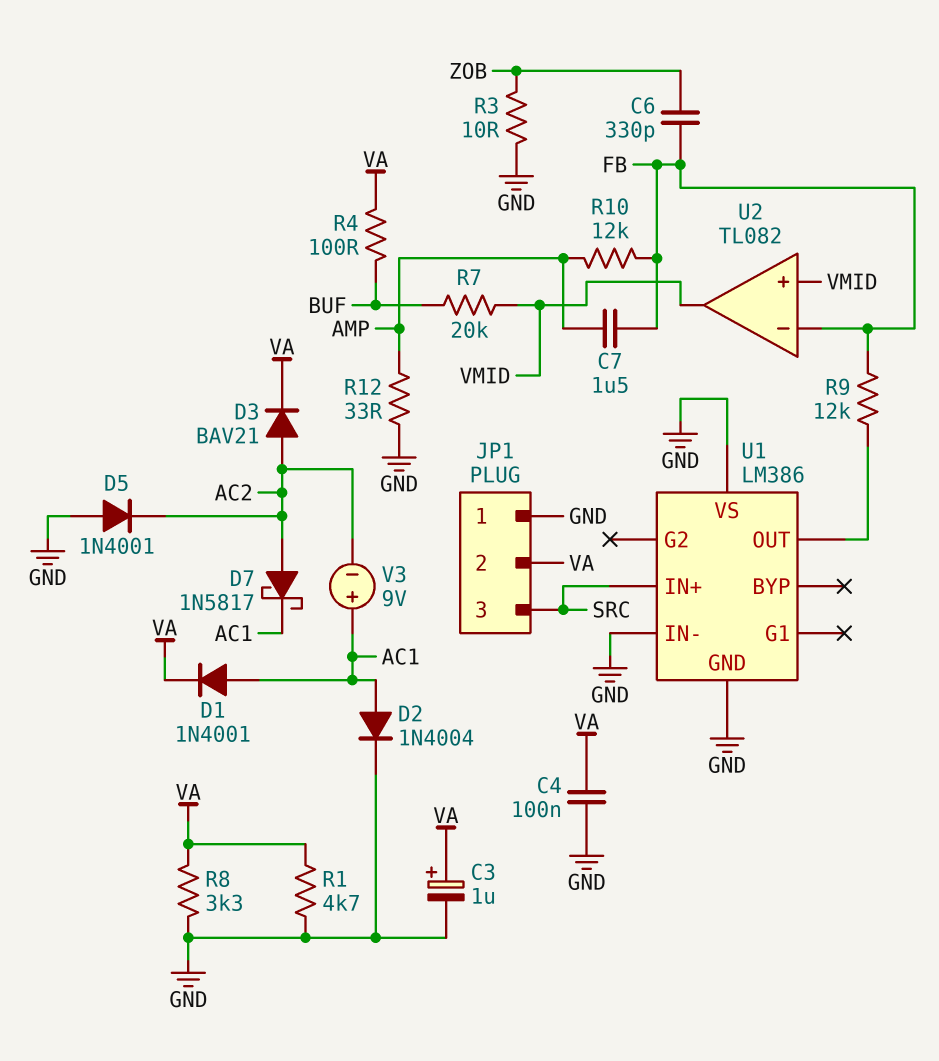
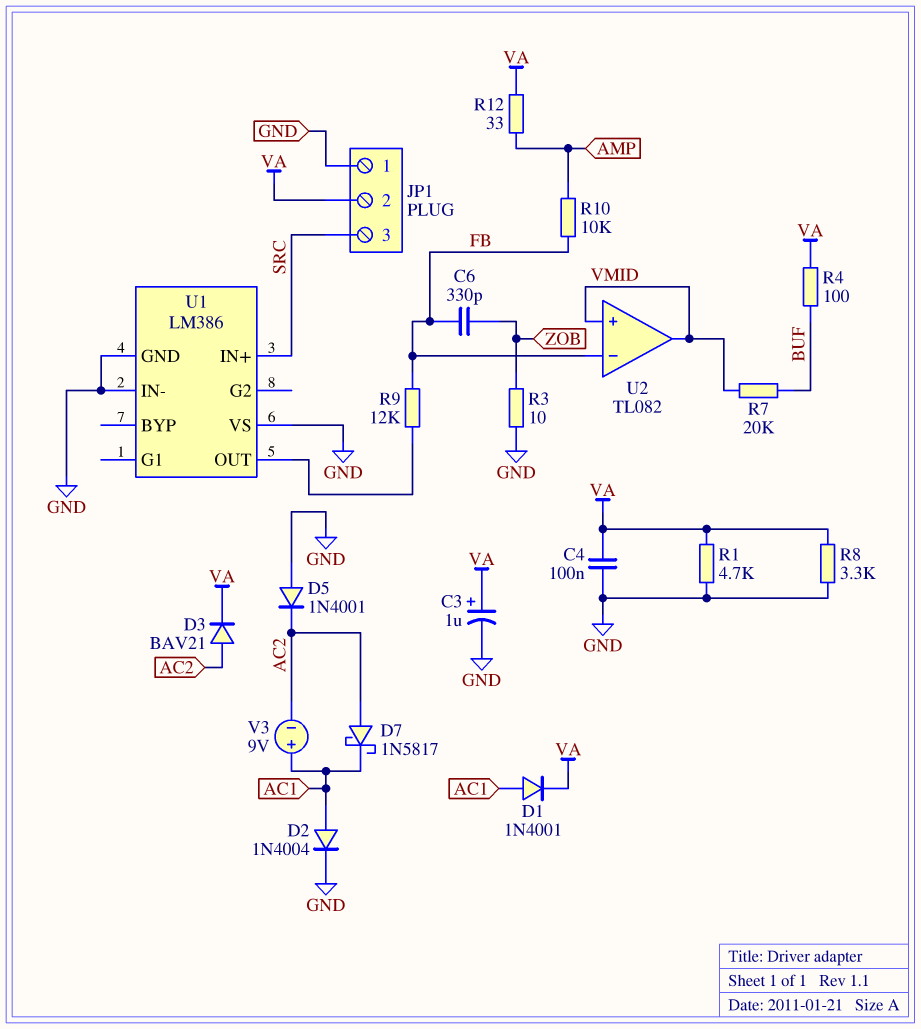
C7: 1.5uF (AMP, FB) -> none
R10: 12k (AMP, FB) -> 10k (AMP, FB)
R12: 33 (AMP, GND) -> 33 (AMP, VA)

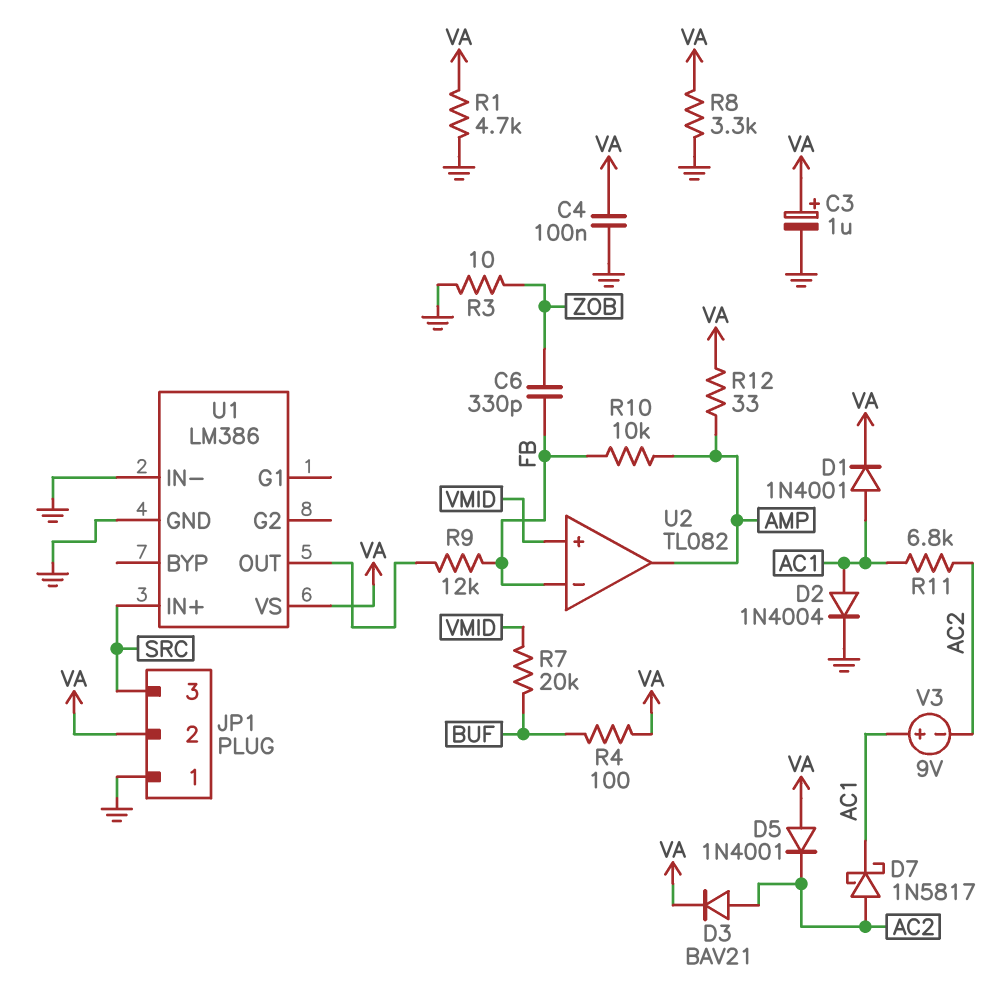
D5: diode 1N4001 (A GND, K AC2) -> diode 1N4001 (A VA, K AC2)
R11: none -> 6.8k (AC1, AC2)
U1 pin VS: GND -> VA
U2 pin out: VMID -> AMP

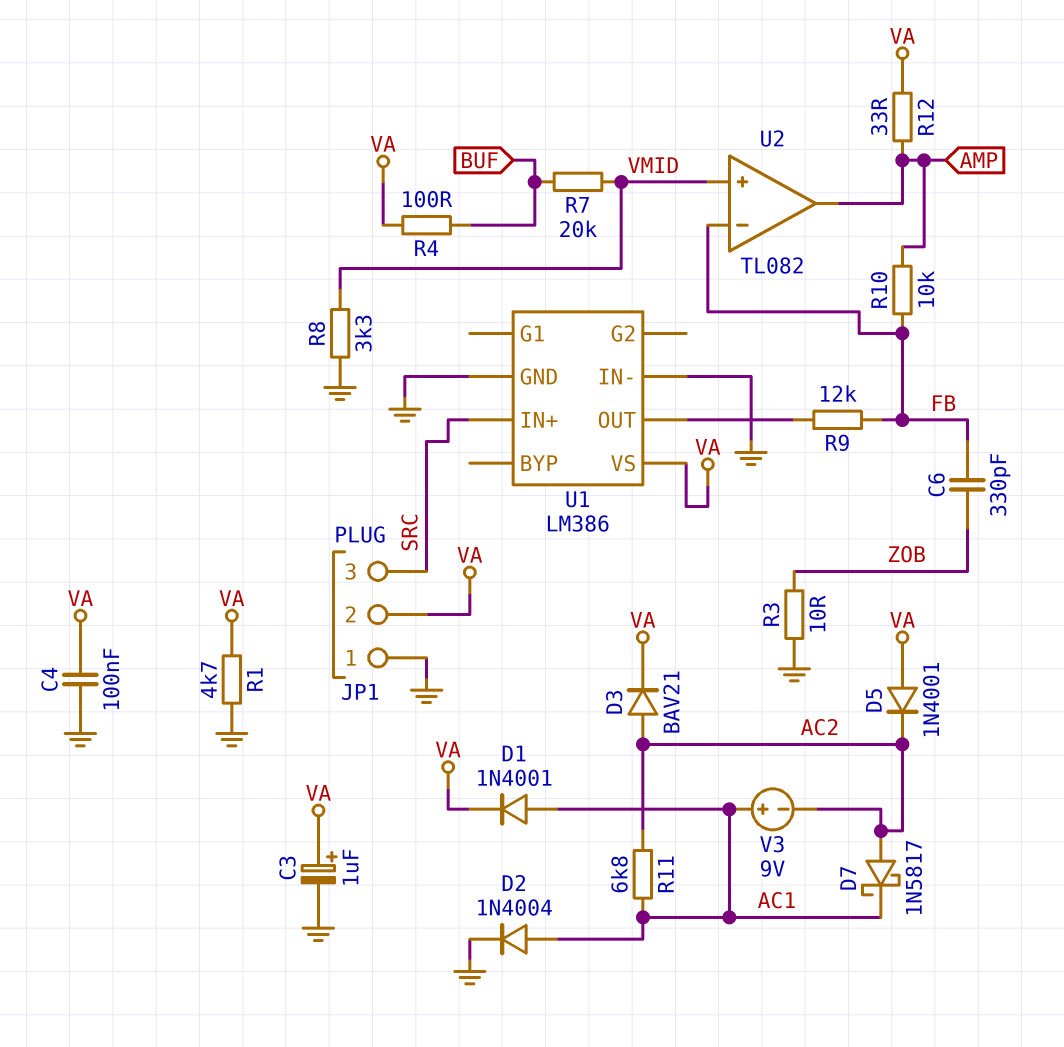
R8: 3.3k (GND, VA) -> 3.3k (GND, VMID)

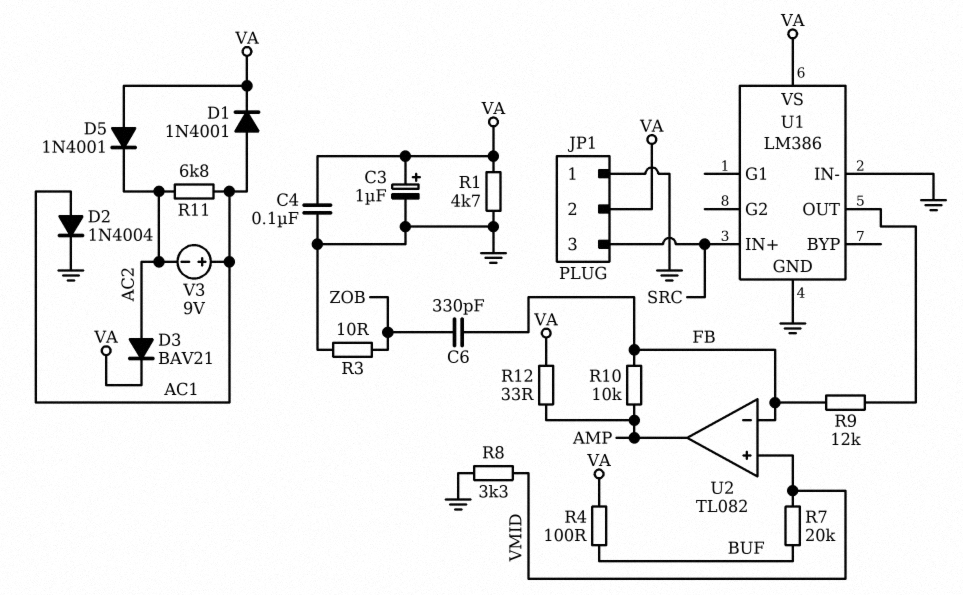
D7: schottky 1N5817 (A AC2, K AC1) -> none

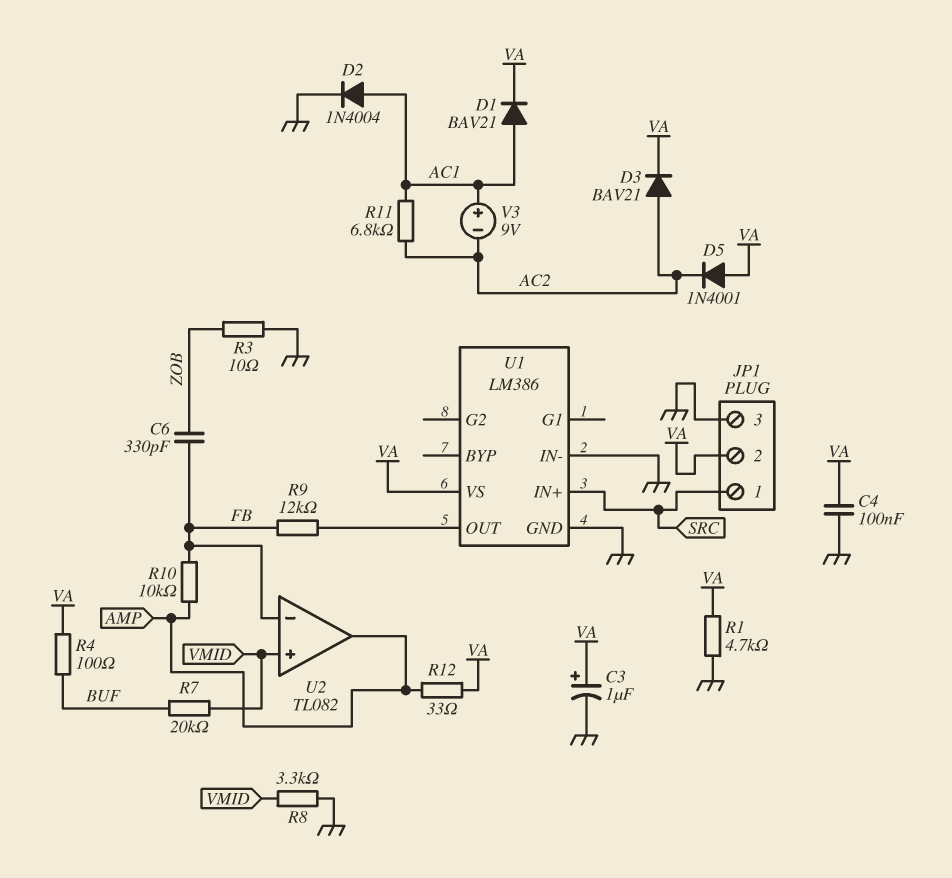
D1: diode 1N4001 (A AC1, K VA) -> diode BAV21 (A AC1, K VA)
JP1 pin 1: GND -> SRC
JP1 pin 3: SRC -> GND

